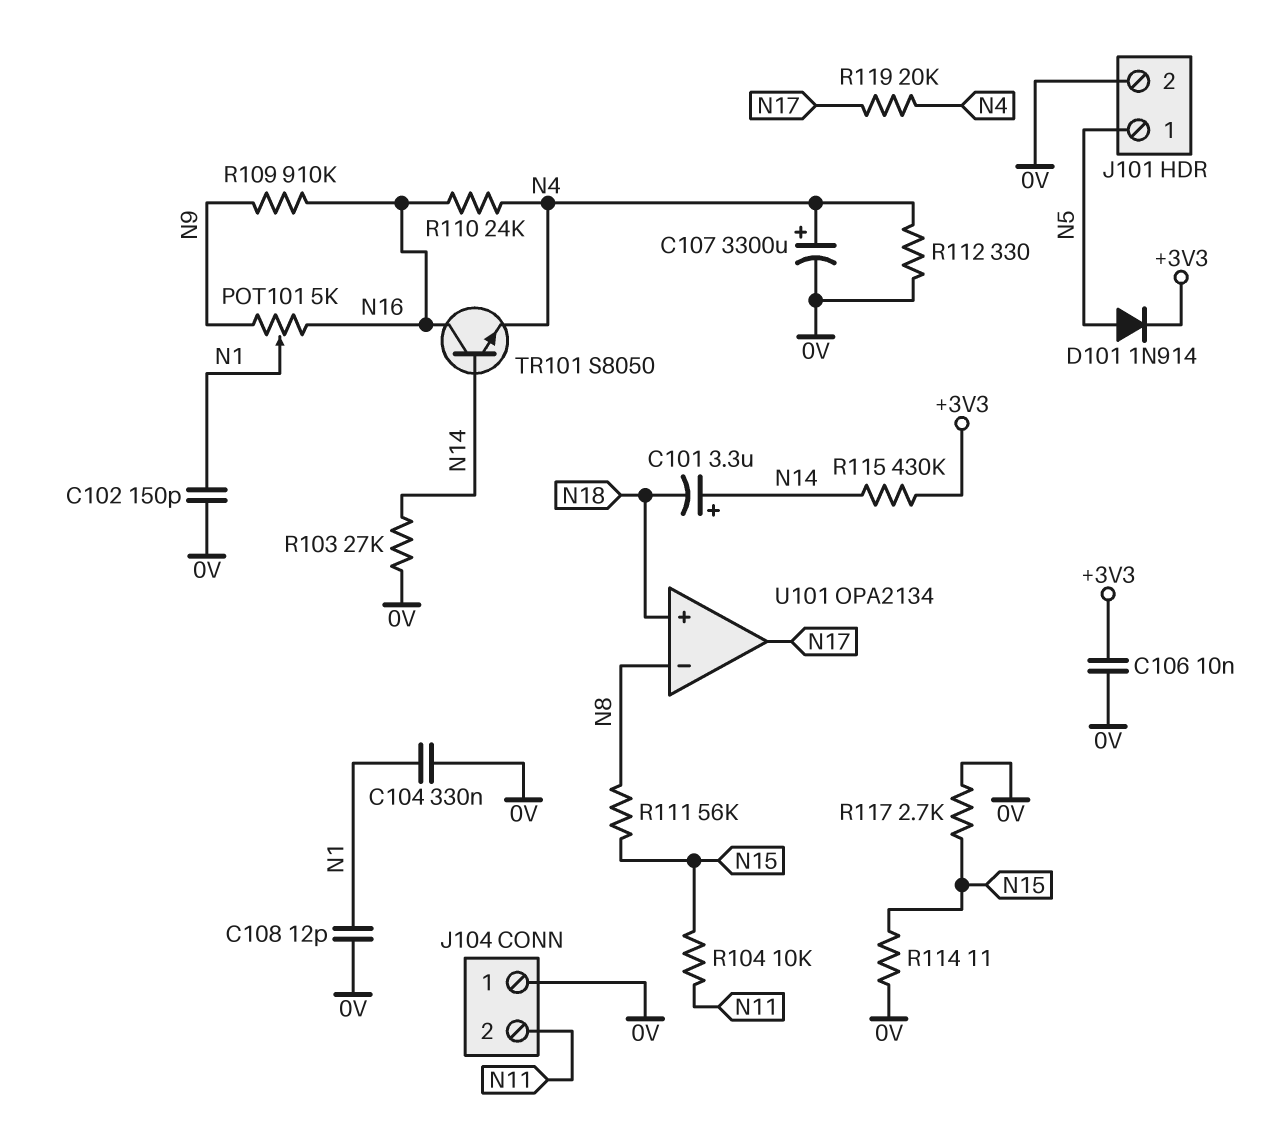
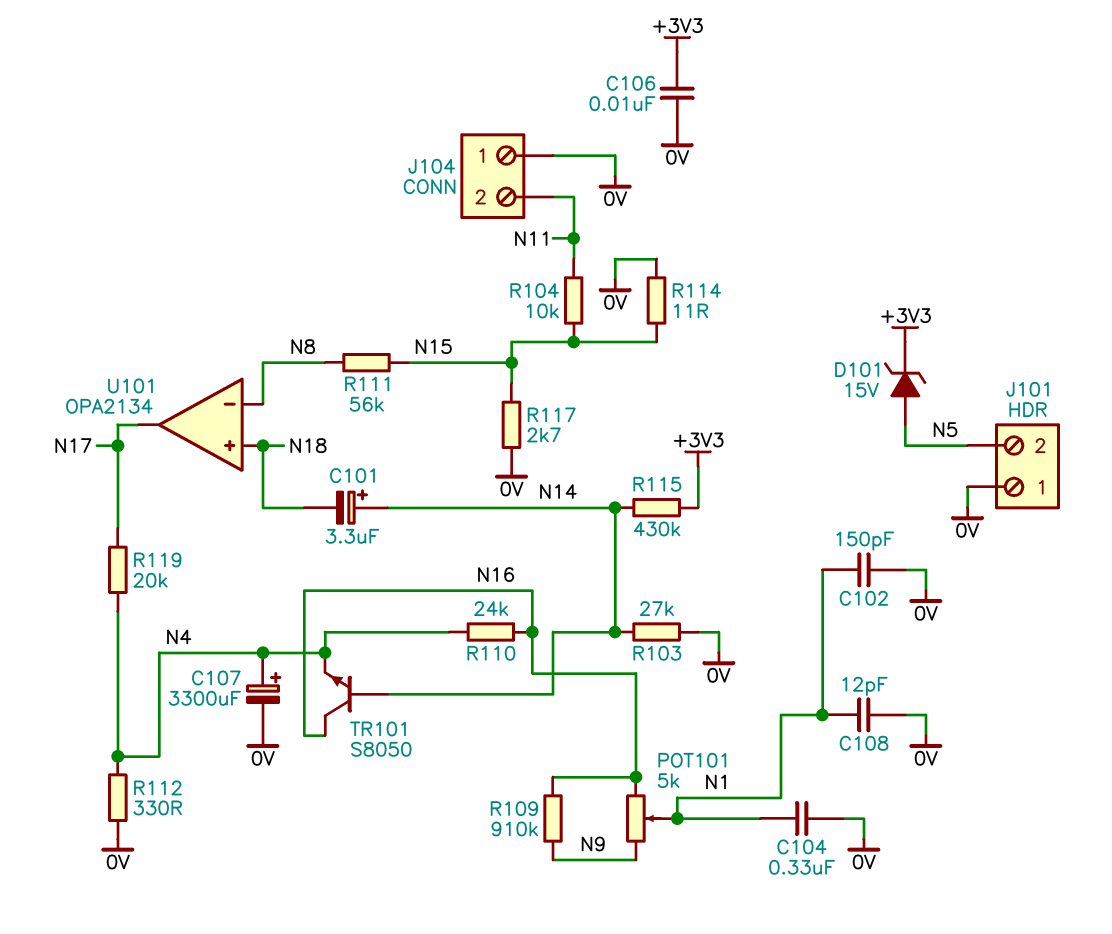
D101: diode 1N914 (A N5, K +3V3) -> zener 15V (A N5, K +3V3)
J101 pin 1: N5 -> 0V
J101 pin 2: 0V -> N5

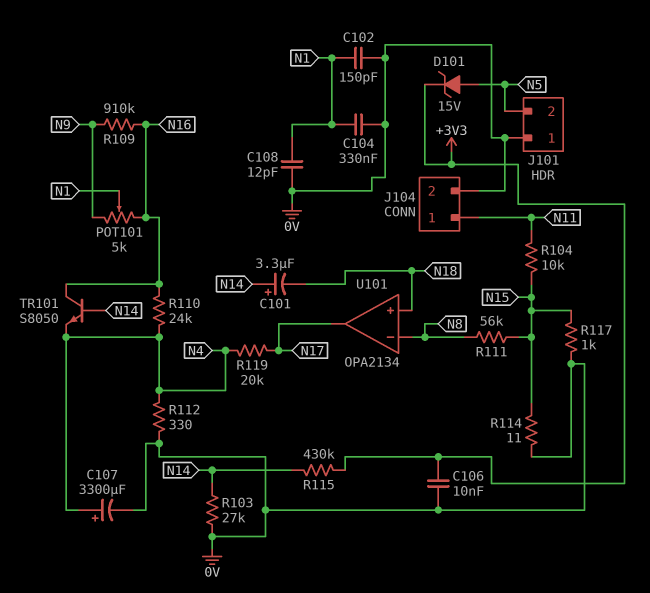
J104 pin 1: 0V -> N11
J104 pin 2: N11 -> 0V
R117: 2.7k (0V, N15) -> 1k (0V, N15)

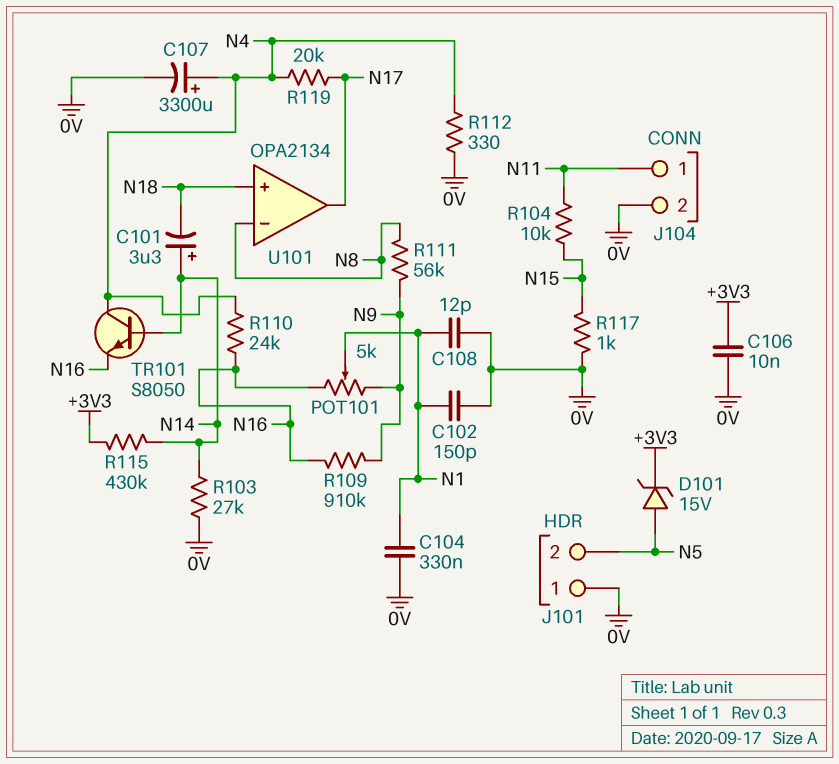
R111: 56k (N8, N15) -> 56k (N8, N9)
R114: 11 (0V, N15) -> none
TR101: NPN S8050 (B N14, C N16, E N4) -> NPN S8050 (B N14, C N4, E N16)

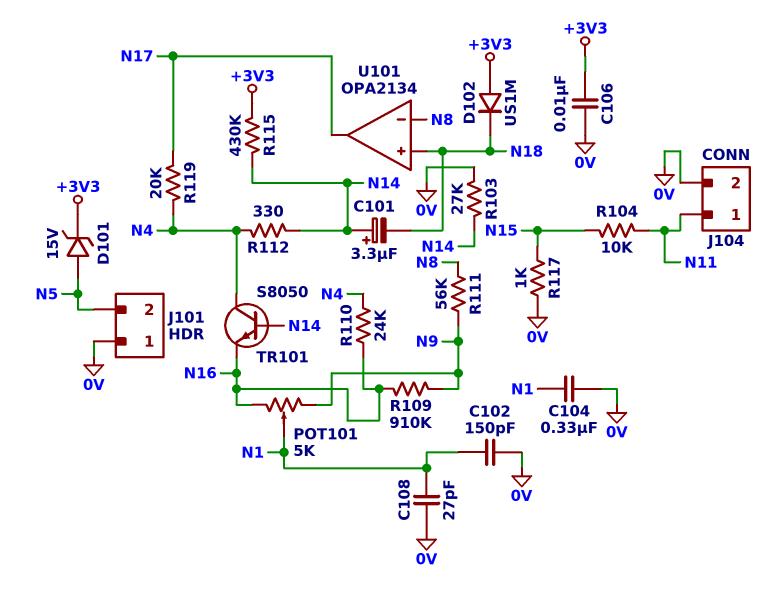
C107: 3300uF (plus N4, minus 0V) -> none
C108: 12pF (0V, N1) -> 27pF (0V, N1)
D102: none -> diode US1M (A +3V3, K N18)
R112: 330 (0V, N4) -> 330 (N4, N14)

